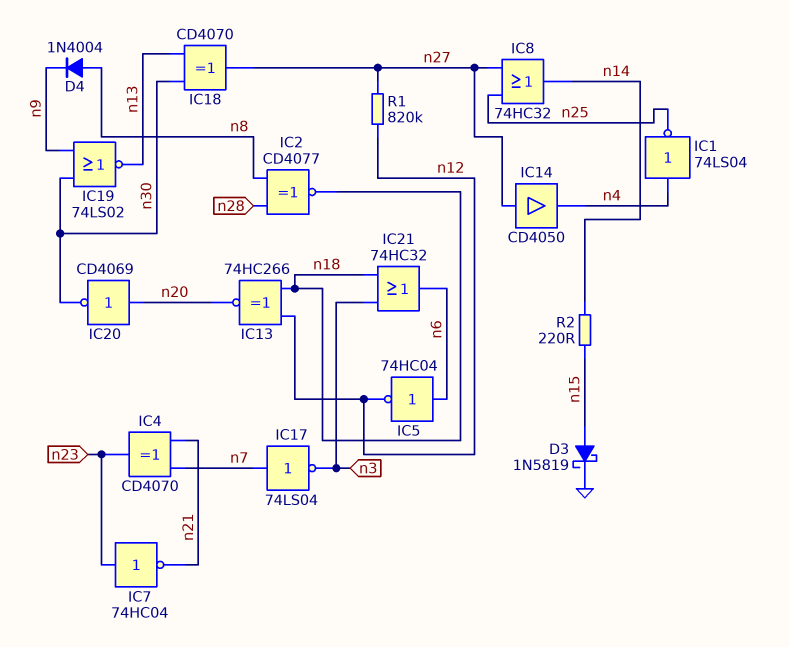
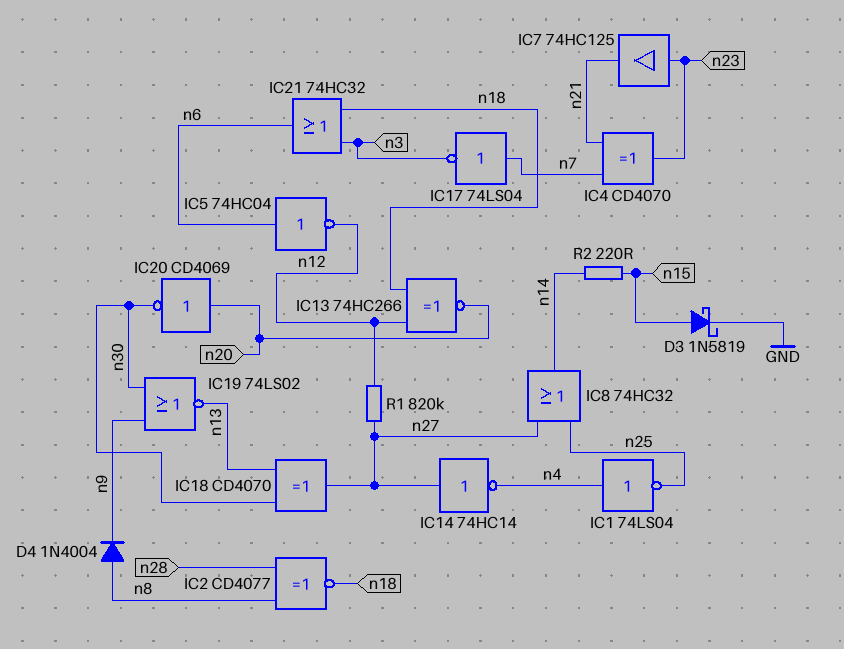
IC7: NOT 74HC04 (in n23, out n21) -> buffer 74HC125 (in n23, out n21)
IC14: buffer CD4050 (in n27, out n4) -> NOT 74HC14 (in n27, out n4)

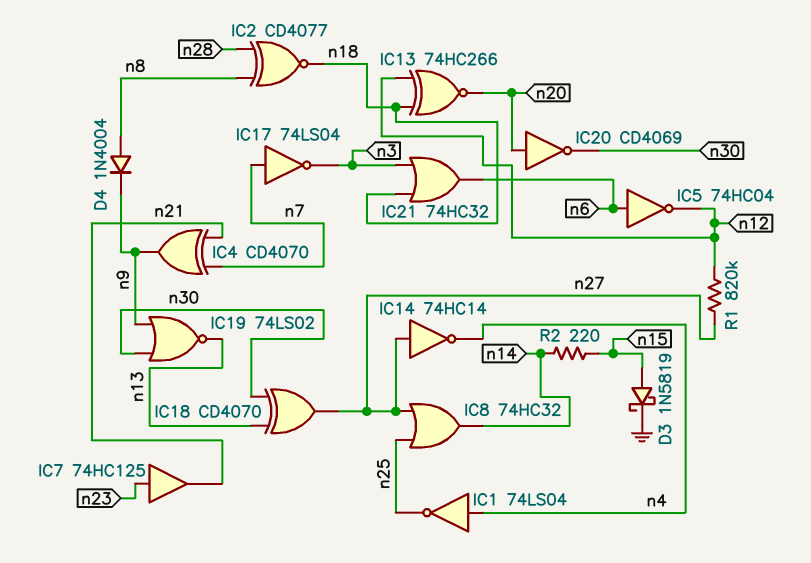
IC4: XOR CD4070 (in n7, in n21, out n23) -> XOR CD4070 (in n7, in n21, out n9)

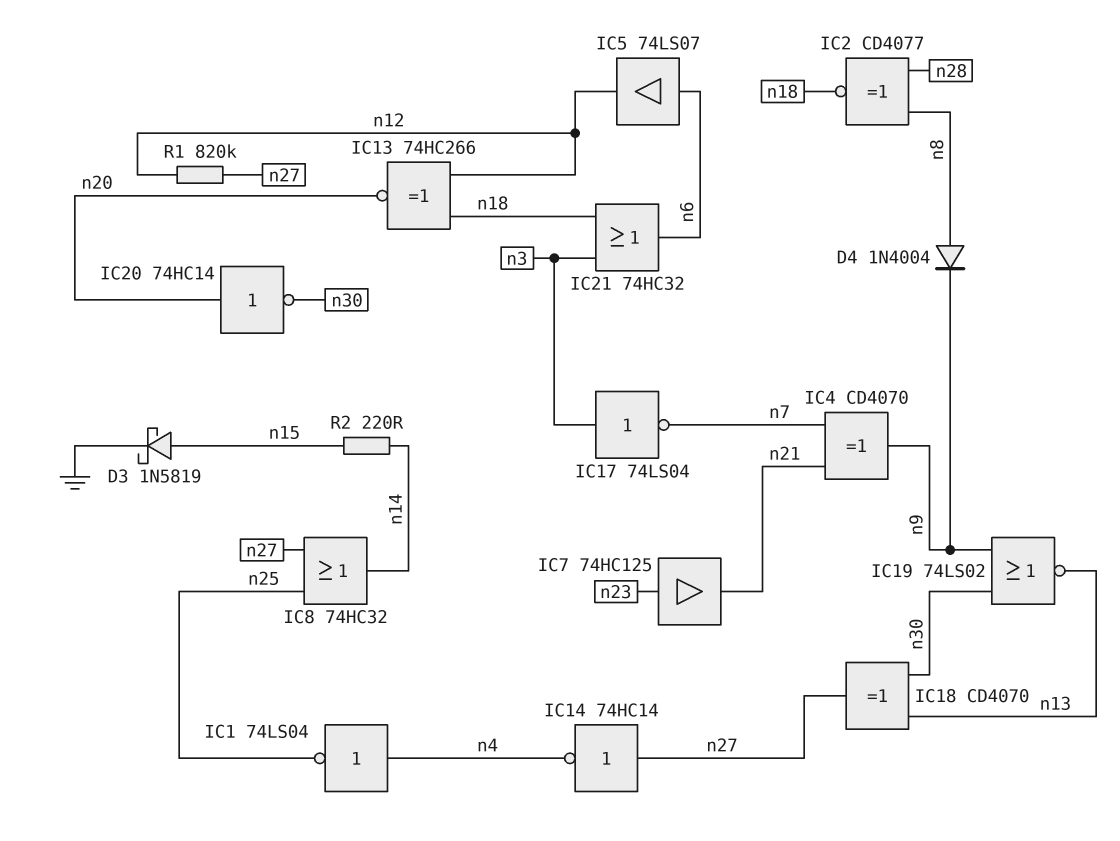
IC5: NOT 74HC04 (in n6, out n12) -> buffer 74LS07 (in n6, out n12)
IC17: NOT 74LS04 (in n7, out n3) -> NOT 74LS04 (in n3, out n7)
IC20: NOT CD4069 (in n20, out n30) -> NOT 74HC14 (in n20, out n30)

